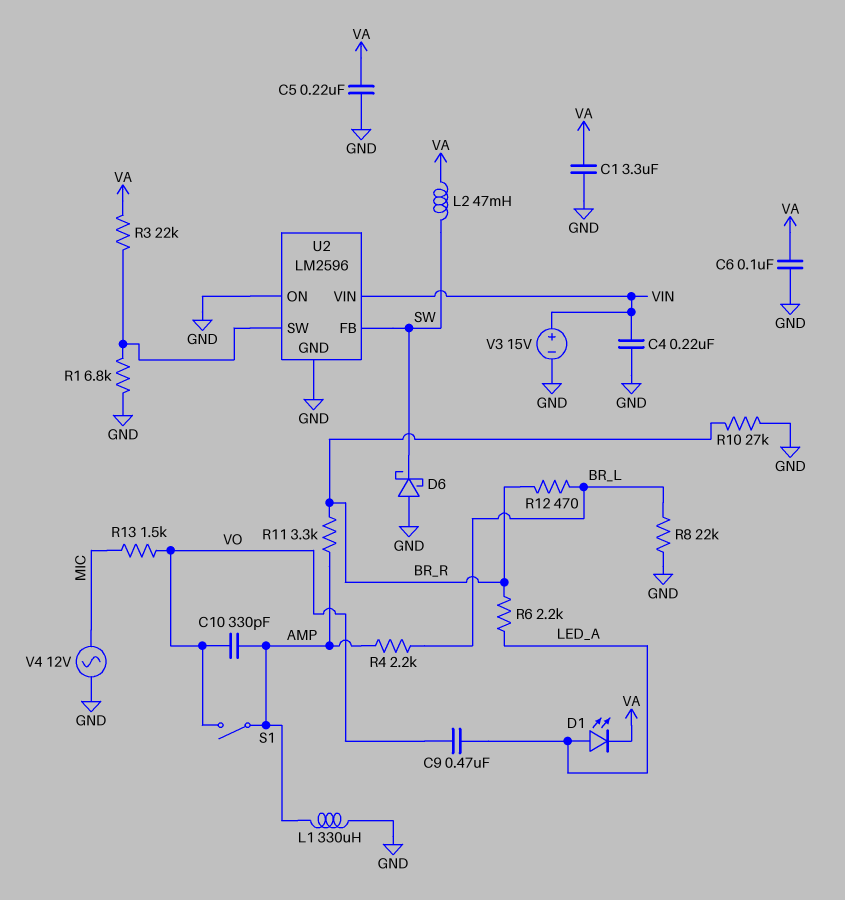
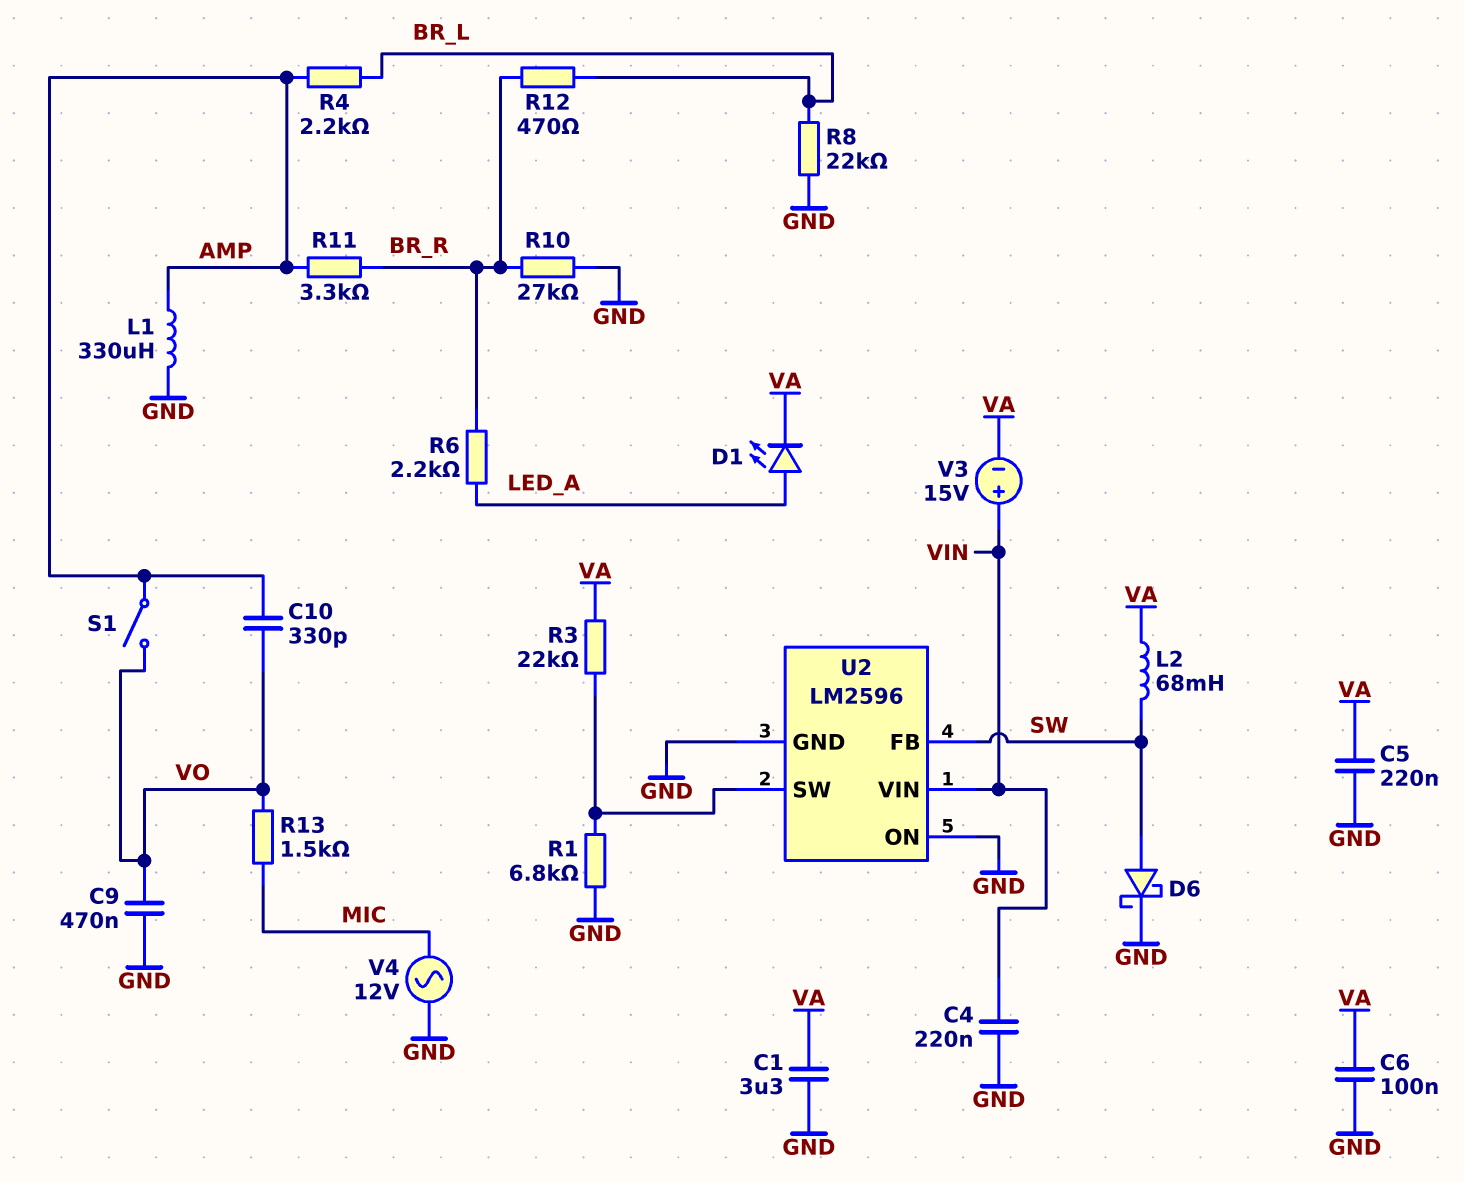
C9: 470nF (LED_A, VO) -> 470nF (GND, VO)
D6: schottky (A GND, K SW) -> schottky (A SW, K GND)
L2: 47mH (SW, VA) -> 68mH (SW, VA)
V3: 15V (plus VIN, minus GND) -> 15V (plus VIN, minus VA)

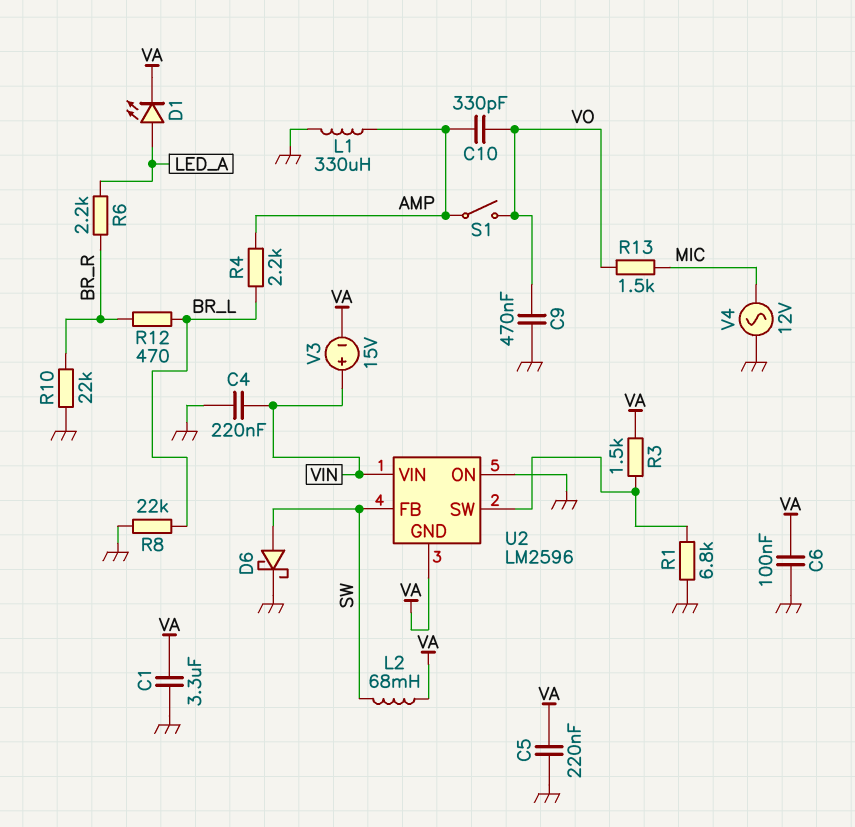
R3: 22k (U2/SW, VA) -> 1.5k (U2/SW, VA)
R10: 27k (BR_R, GND) -> 22k (BR_R, GND)
R11: 3.3k (AMP, BR_R) -> none
U2 pin GND: GND -> VA

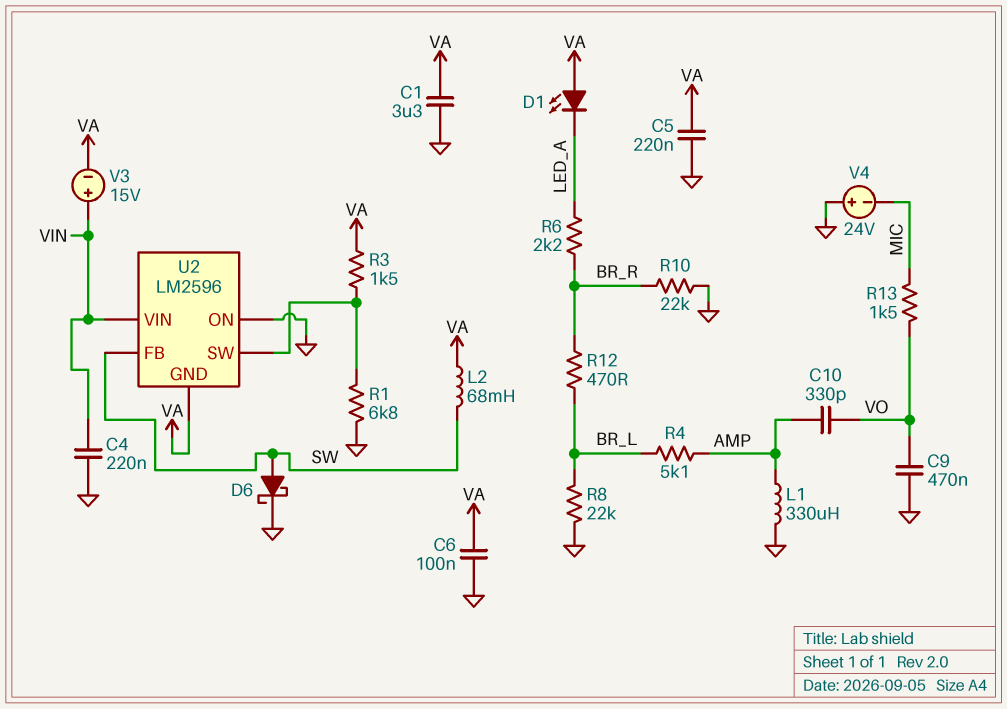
D1: LED (A LED_A, K VA) -> LED (A VA, K LED_A)
R4: 2.2k (AMP, BR_L) -> 5.1k (AMP, BR_L)
S1: switch (AMP, VO) -> none
V4: AC 12V (GND, MIC) -> 24V (plus GND, minus MIC)

